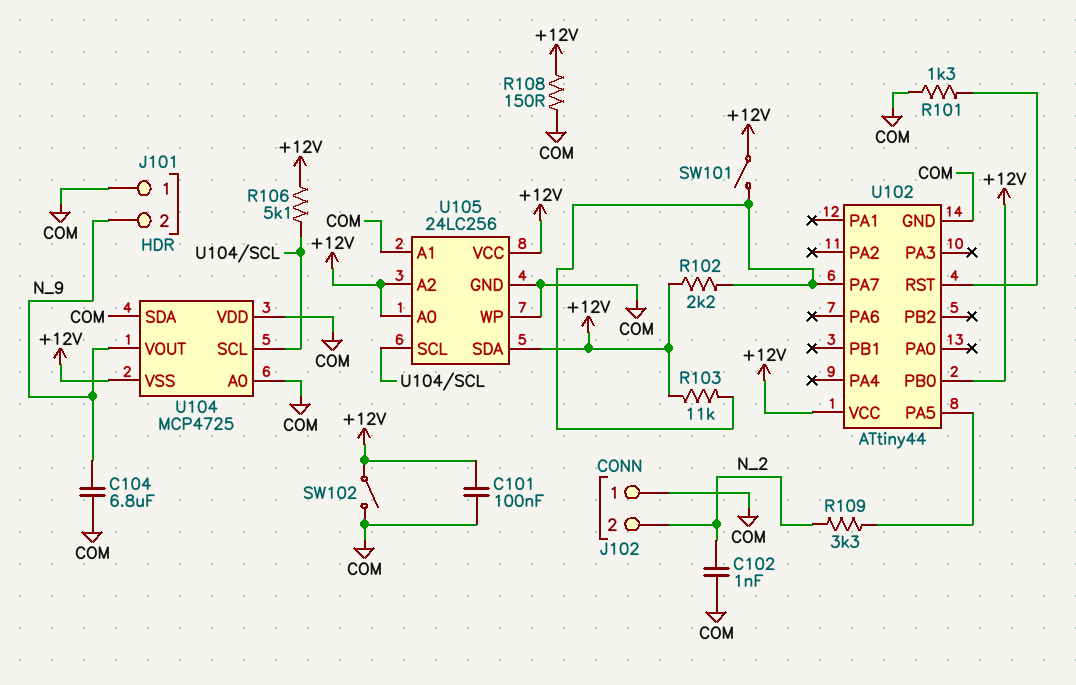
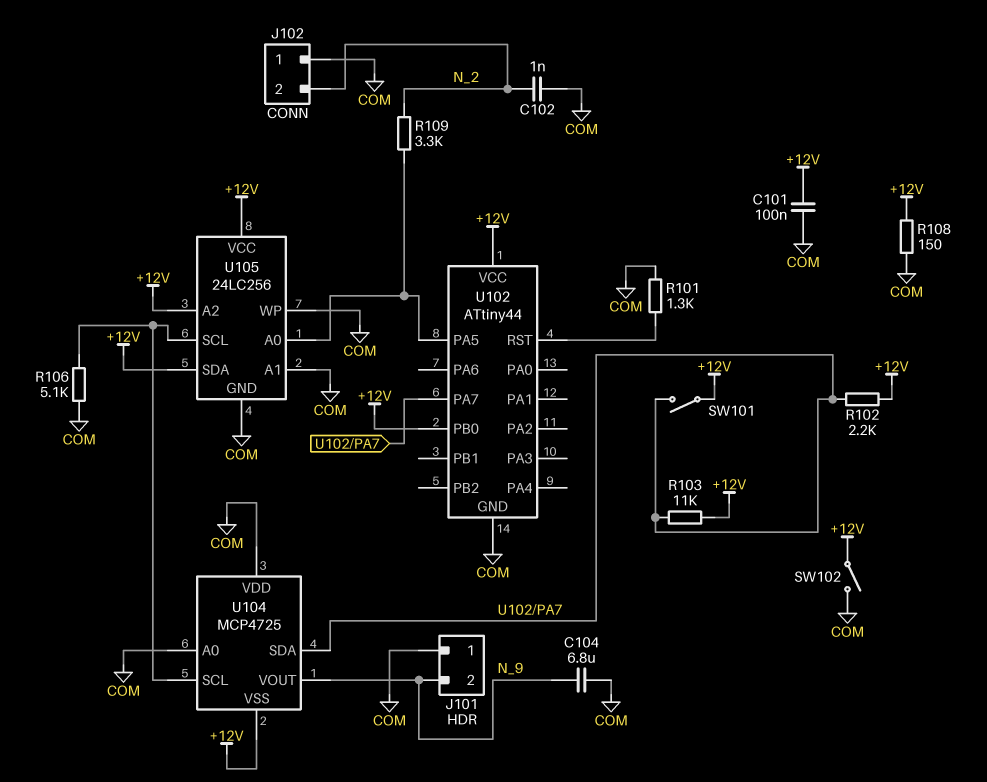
R106: 5.1k (+12V, U104/SCL) -> 5.1k (COM, U104/SCL)
U104 pin SDA: COM -> U102/PA7
U105 pin A0: +12V -> U102/PA5

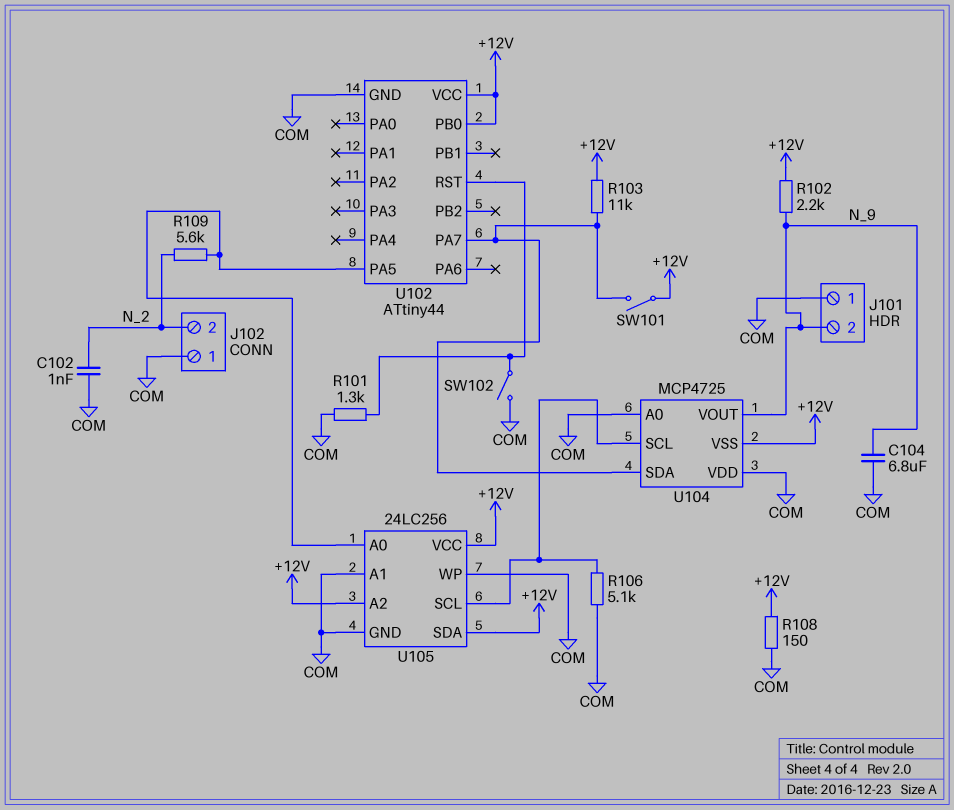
C101: 100nF (+12V, COM) -> none
R102: 2.2k (+12V, U102/PA7) -> 2.2k (+12V, N_9)
R109: 3.3k (N_2, U102/PA5) -> 5.6k (N_2, U102/PA5)
SW102: switch (+12V, COM) -> switch (COM, U102/RST)

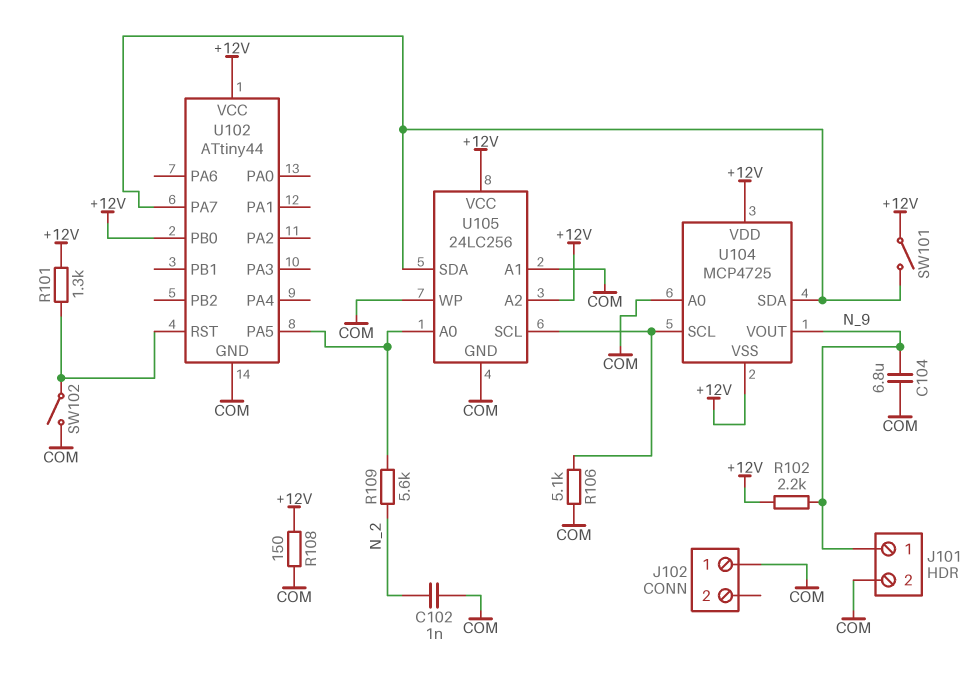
J101 pin 1: COM -> N_9
J101 pin 2: N_9 -> COM
J102 pin 2: N_2 -> none
R101: 1.3k (COM, U102/RST) -> 1.3k (+12V, U102/RST)
R103: 11k (+12V, U102/PA7) -> none
U104 pin VDD: COM -> +12V
U105 pin SDA: +12V -> U102/PA7

